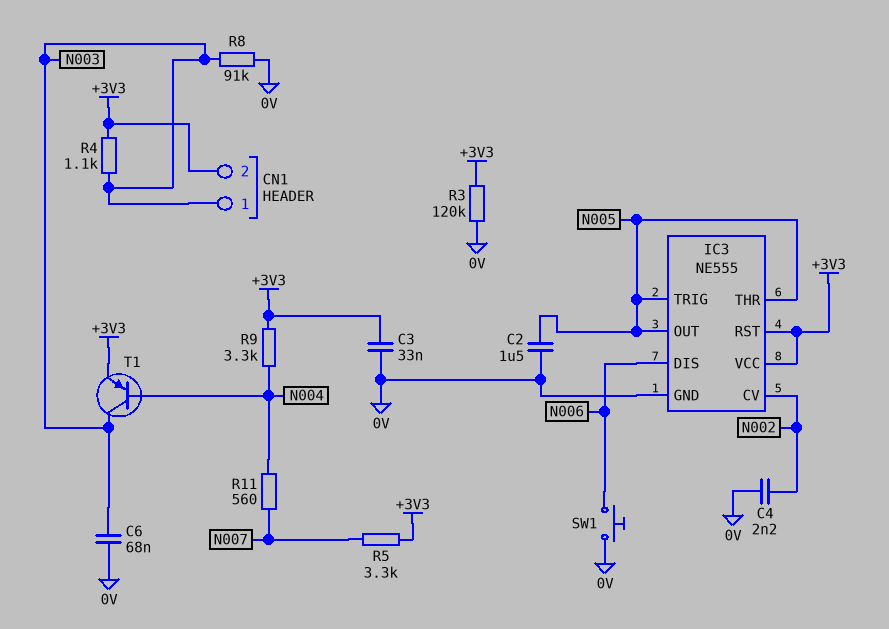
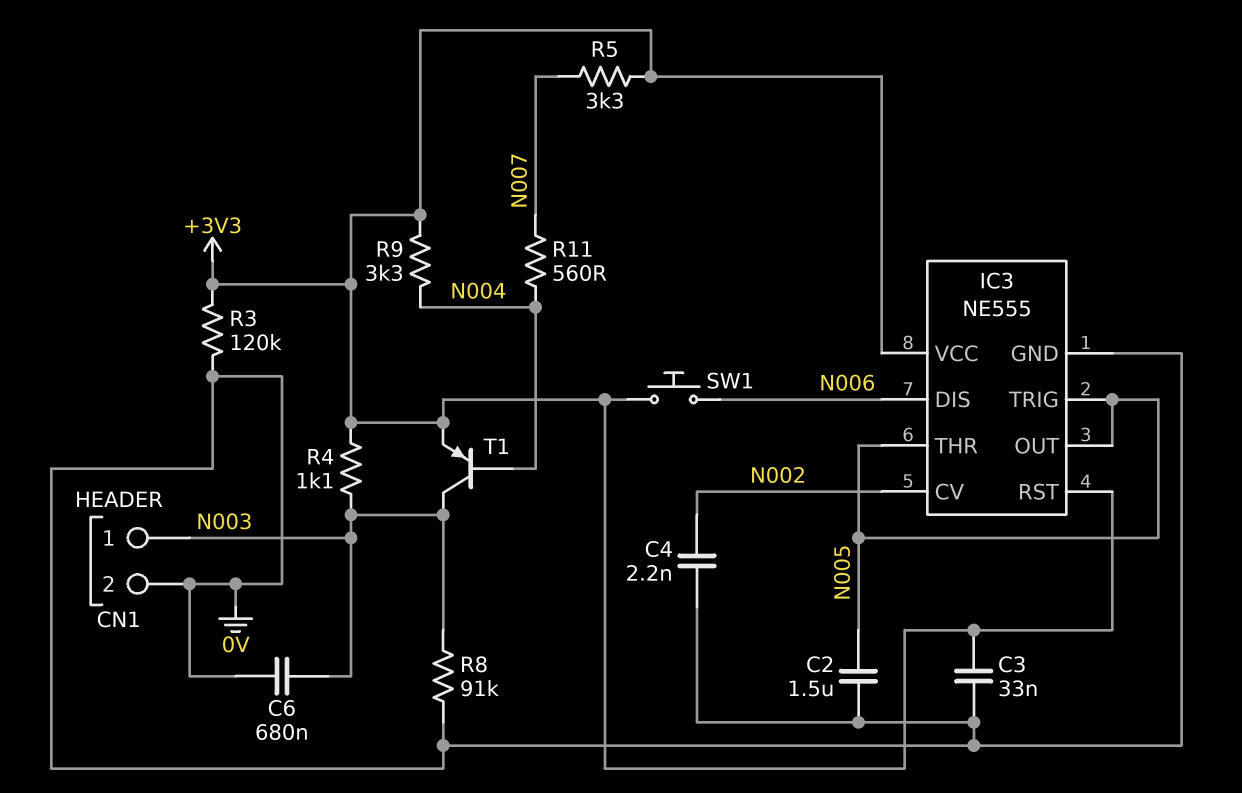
C6: 68nF (0V, N003) -> 680nF (0V, N003)
CN1 pin 2: +3V3 -> 0V
SW1: button (0V, N006) -> button (+3V3, N006)

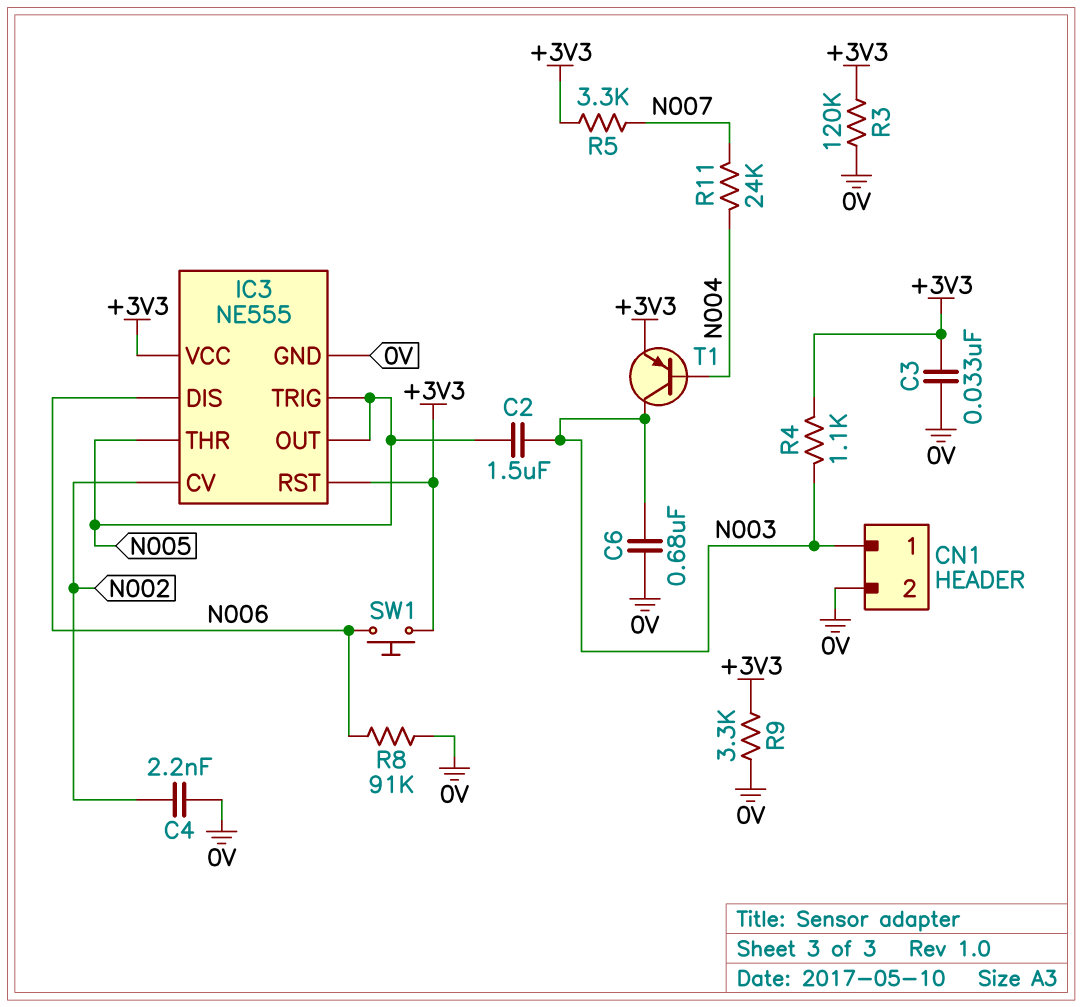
C2: 1.5uF (0V, N005) -> 1.5uF (N003, N005)
R8: 91k (0V, N003) -> 91k (0V, N006)
R9: 3.3k (+3V3, N004) -> 3.3k (+3V3, 0V)
R11: 560 (N004, N007) -> 24k (N004, N007)

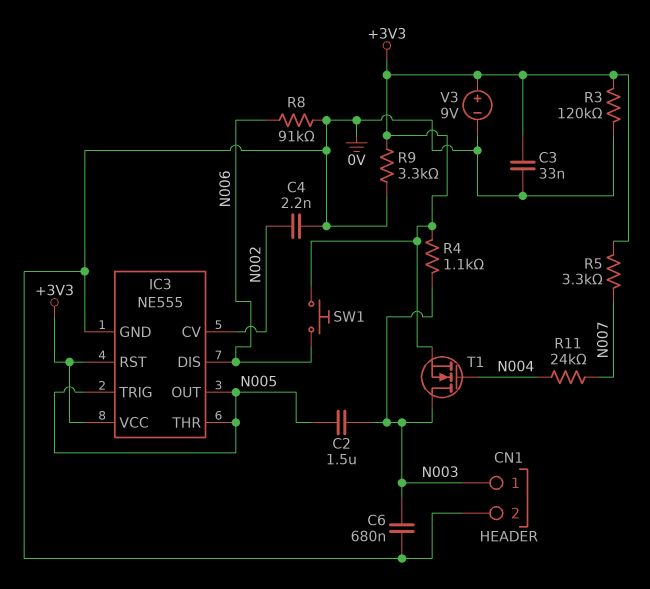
T1: PNP (B N004, C N003, E +3V3) -> NMOS (G N004, D N003, S +3V3)
V3: none -> 9V (plus +3V3, minus 0V)

